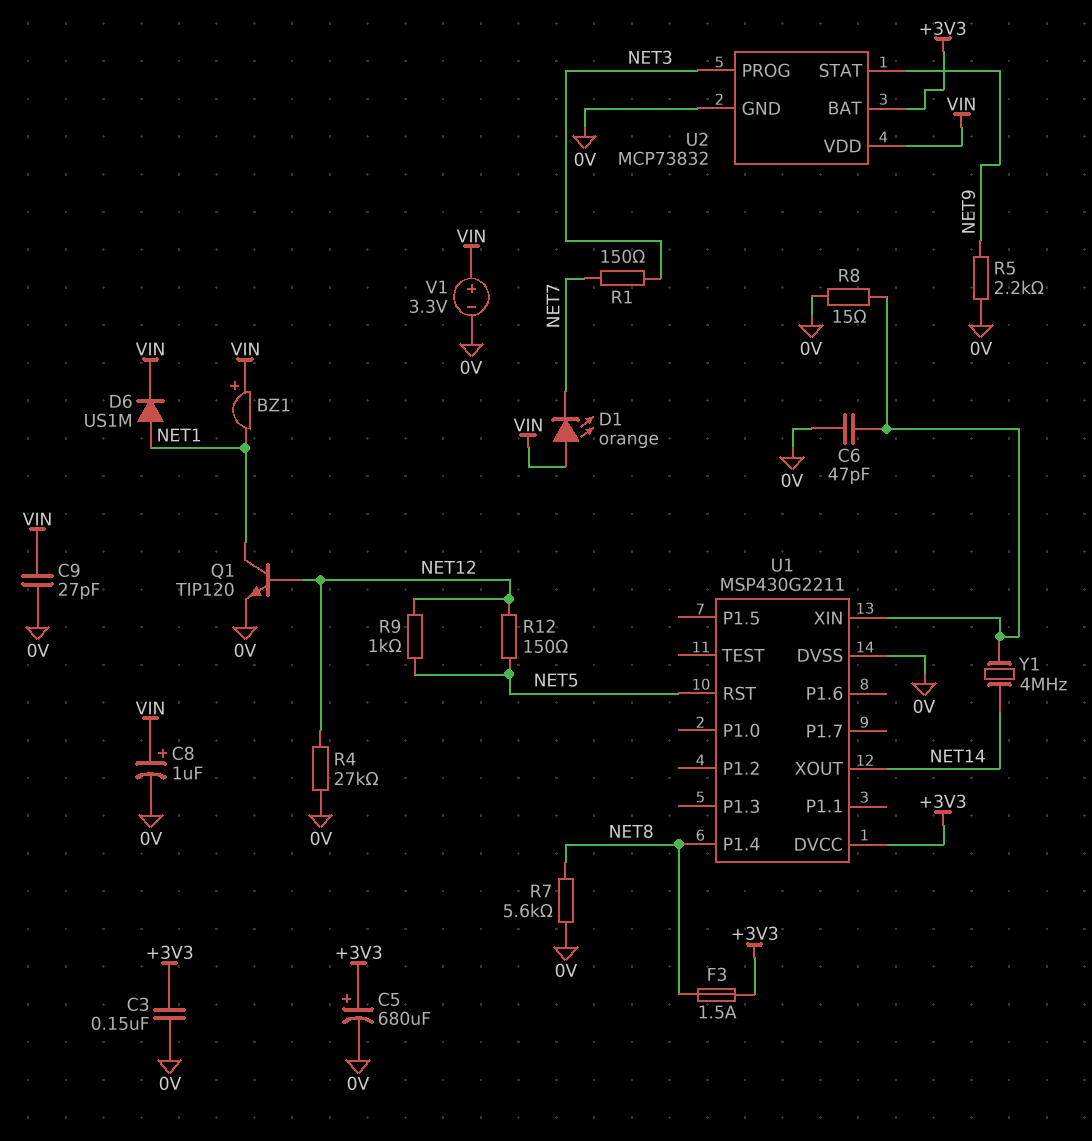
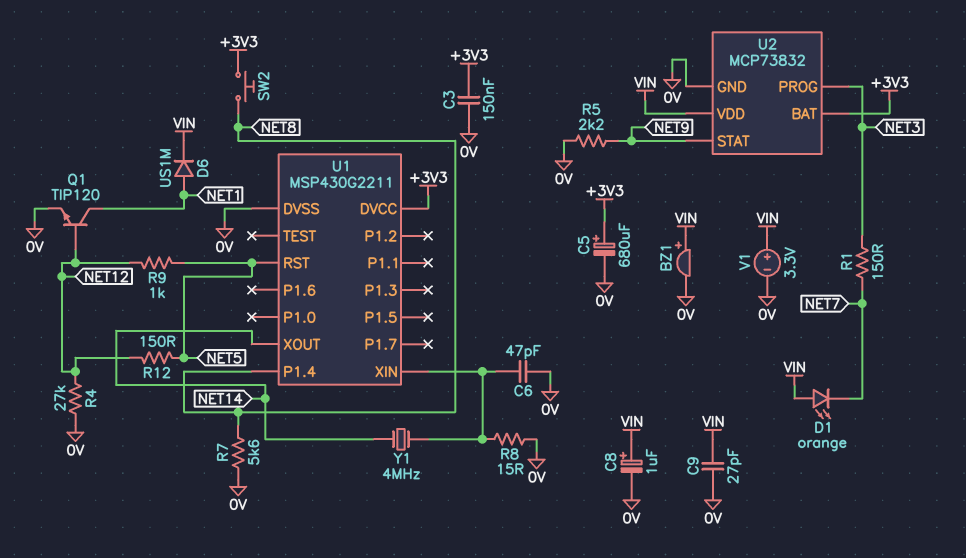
BZ1: buzzer (plus VIN, minus NET1) -> buzzer (plus VIN, minus 0V)
F3: 1.5A (+3V3, NET8) -> none
SW2: none -> button (+3V3, NET8)

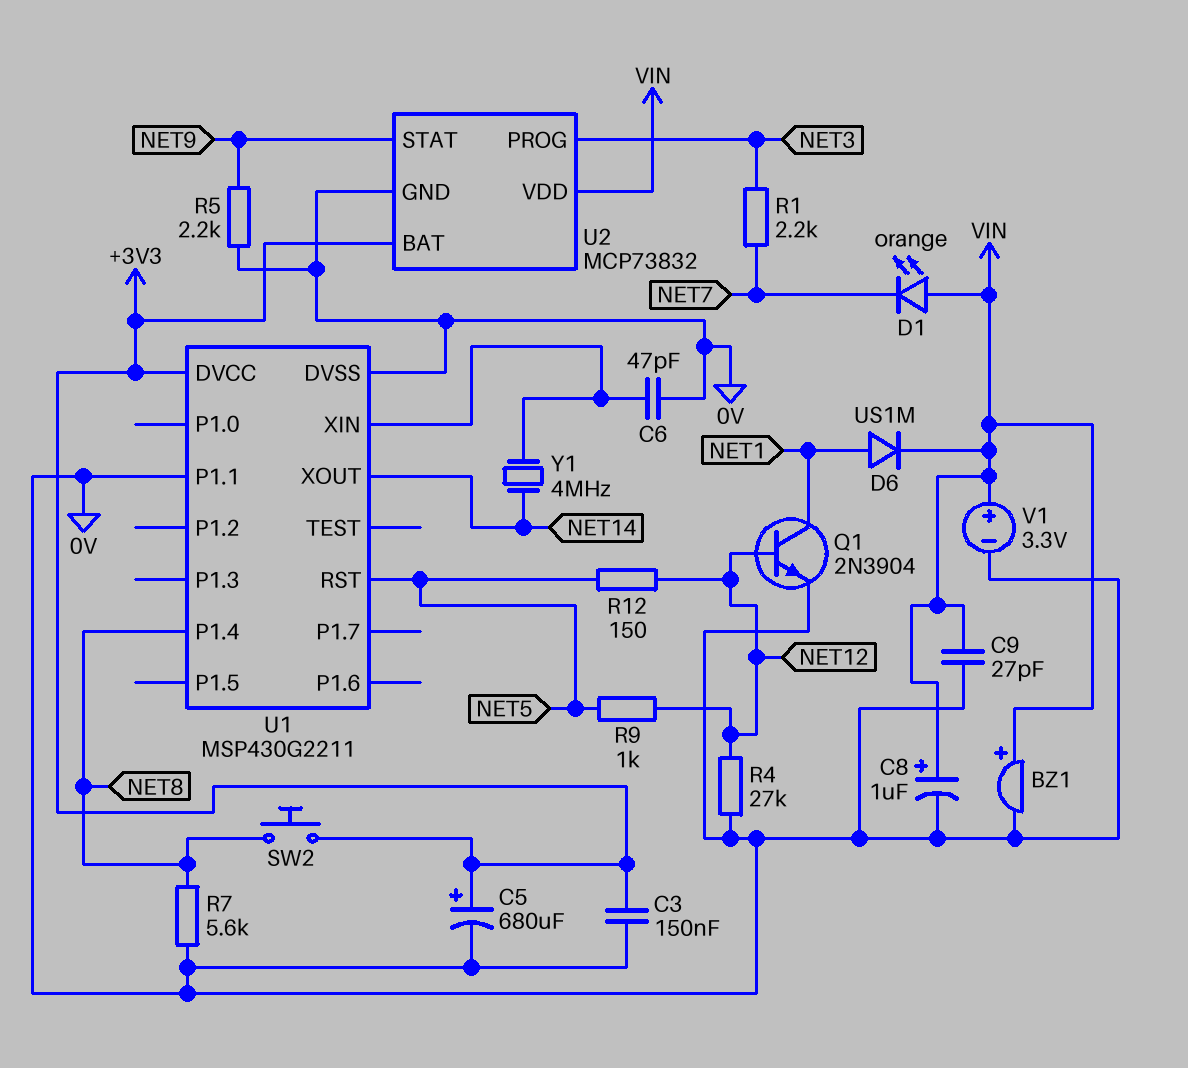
Q1: NPN TIP120 (B NET12, C NET1, E 0V) -> NPN 2N3904 (B NET12, C NET1, E 0V)
R1: 150 (NET3, NET7) -> 2.2k (NET3, NET7)
R8: 15 (0V, U1/XIN) -> none
U1 pin P1.1: none -> 0V

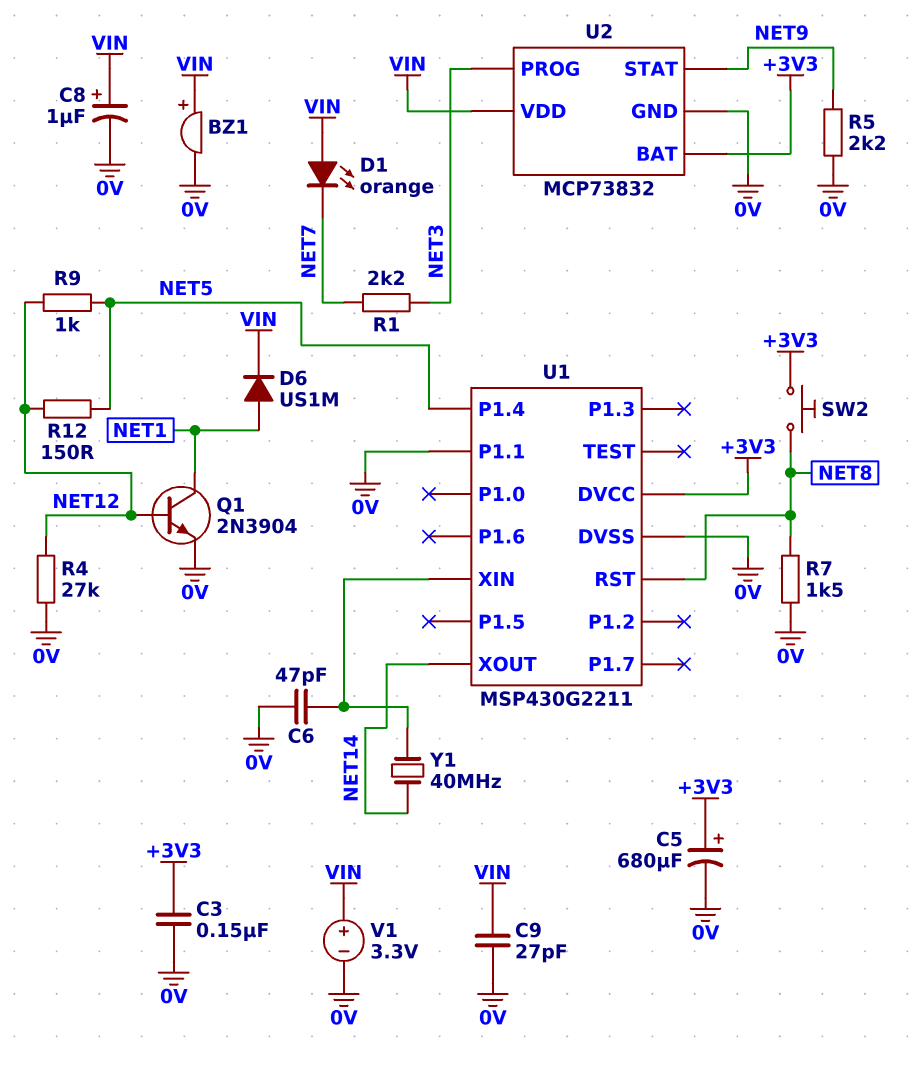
R7: 5.6k (0V, NET8) -> 1.5k (0V, NET8)
U1 pin P1.4: NET8 -> NET5
U1 pin RST: NET5 -> NET8
Y1: 4MHz (NET14, U1/XIN) -> 40MHz (NET14, U1/XIN)

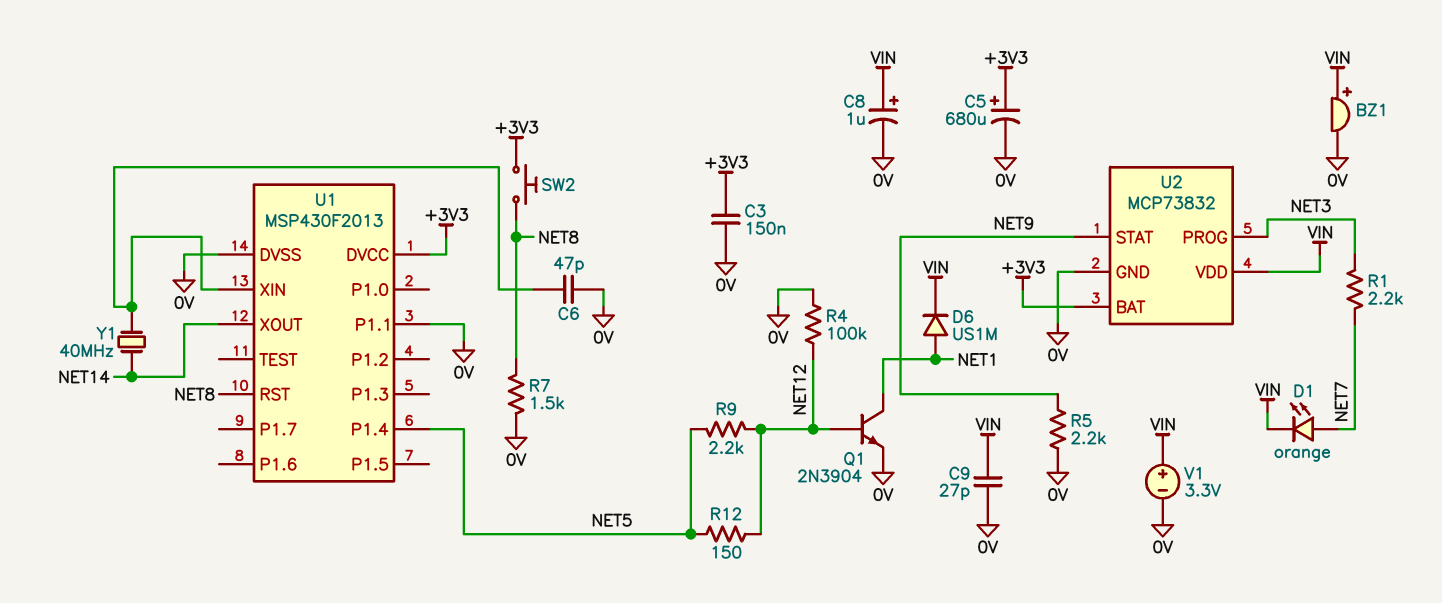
D1: LED orange (A VIN, K NET7) -> LED orange (A NET7, K VIN)
R4: 27k (0V, NET12) -> 100k (0V, NET12)
R9: 1k (NET5, NET12) -> 2.2k (NET5, NET12)
U1: MSP430G2211 -> MSP430F2013

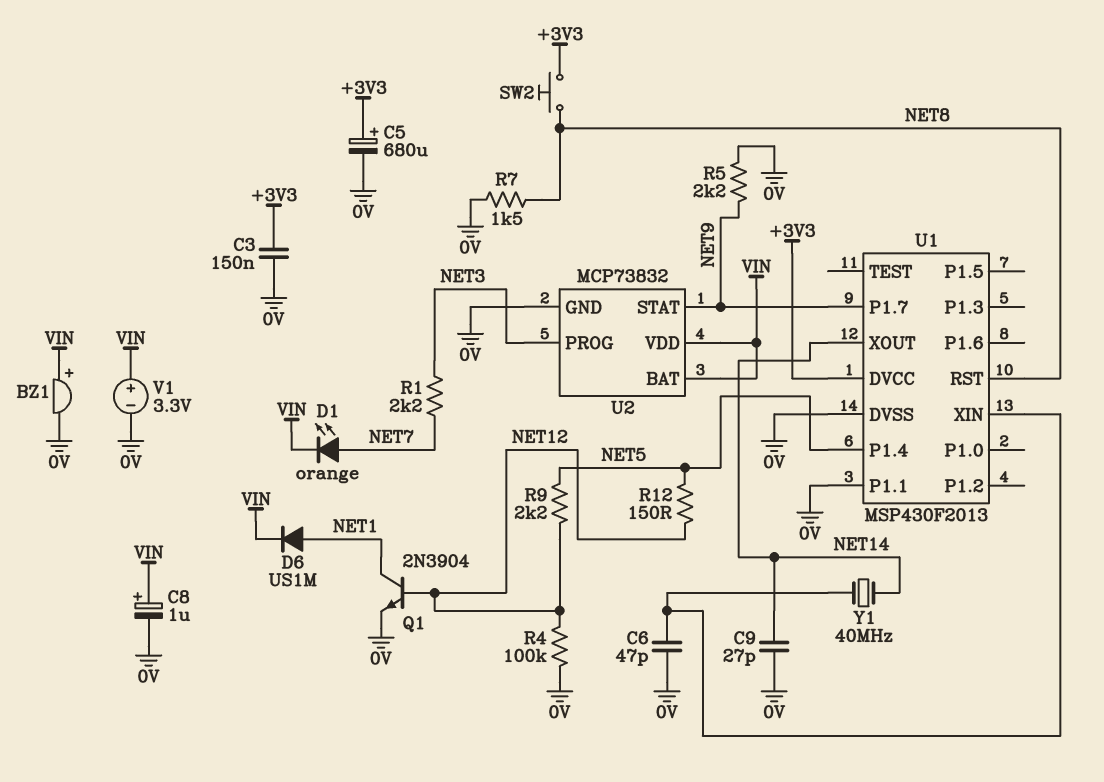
C9: 27pF (0V, VIN) -> 27pF (0V, NET14)
U1 pin P1.7: none -> NET9
U2 pin BAT: +3V3 -> VIN

